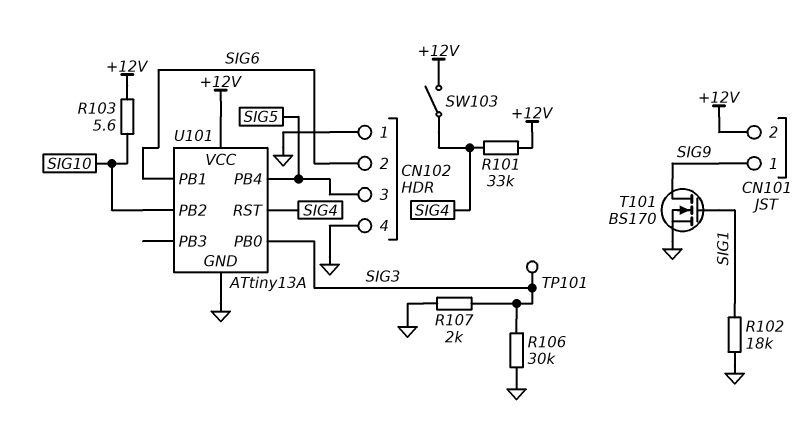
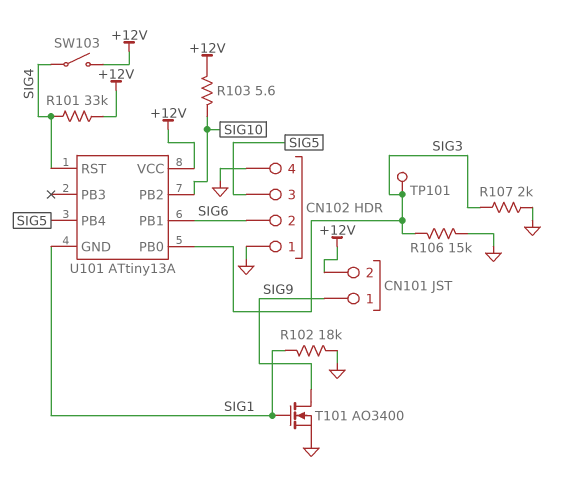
R106: 30k (GND, SIG3) -> 15k (GND, SIG3)
T101: NMOS BS170 (G SIG1, D SIG9, S GND) -> NMOS AO3400 (G SIG1, D SIG9, S GND)
U101 pin GND: GND -> SIG1

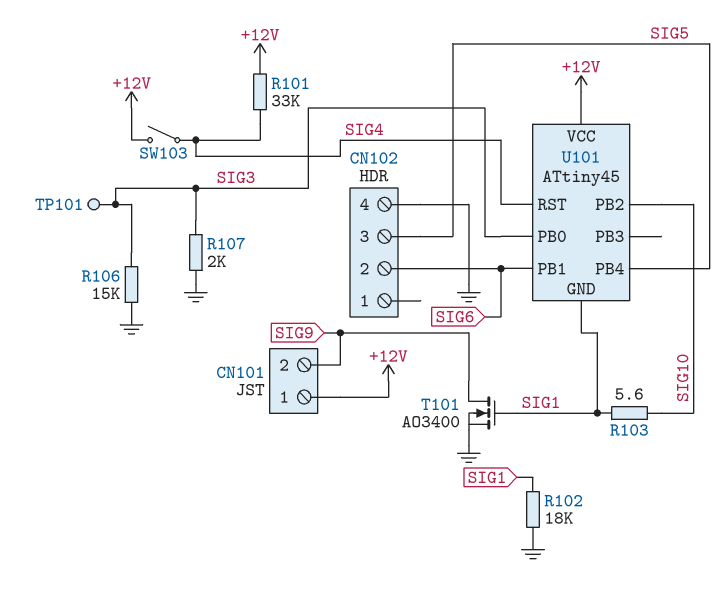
CN101 pin 1: SIG9 -> +12V
CN101 pin 2: +12V -> SIG9
CN102 pin 1: GND -> none
R103: 5.6 (+12V, SIG10) -> 5.6 (SIG1, SIG10)
U101: ATtiny13A -> ATtiny45

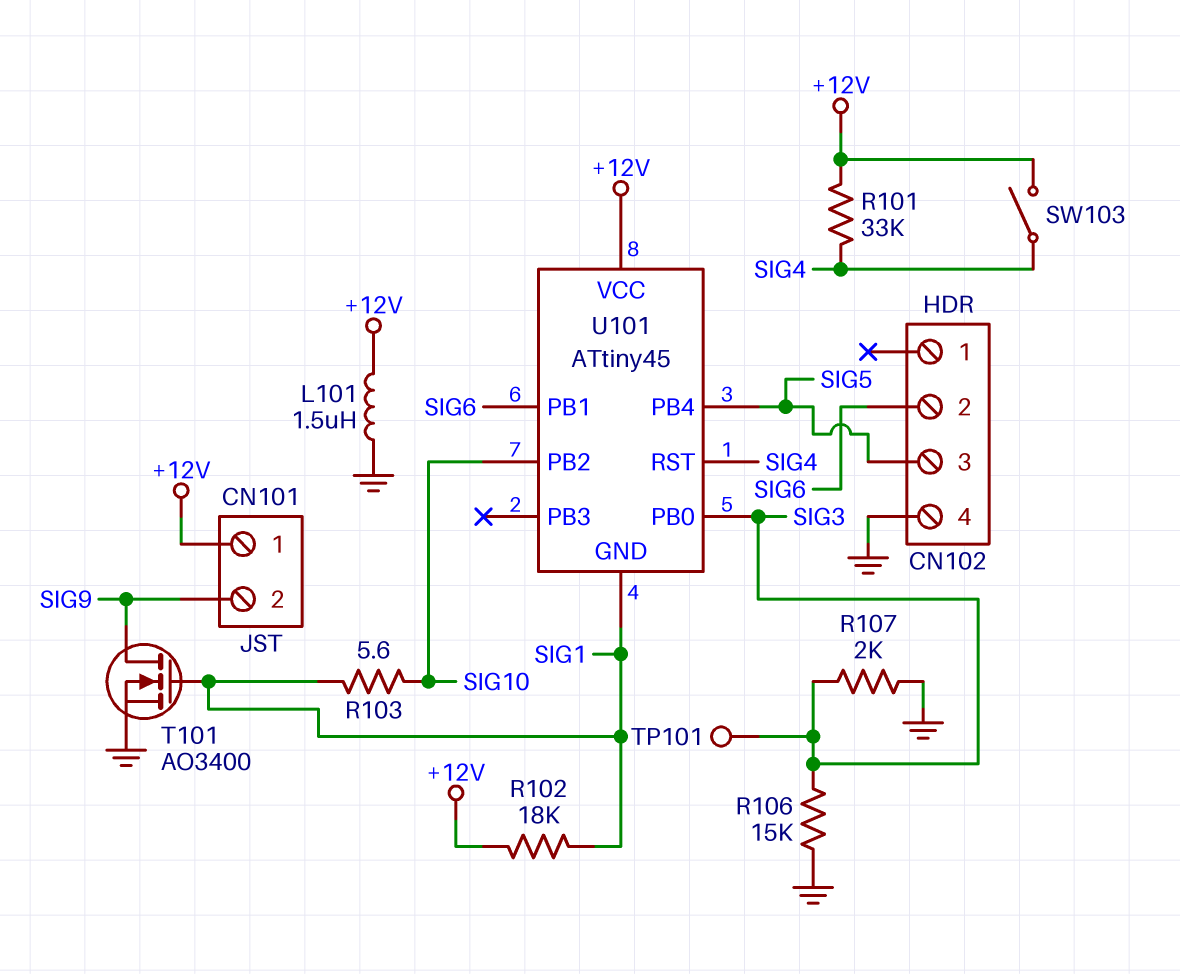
L101: none -> 1.5uH (+12V, GND)
R102: 18k (GND, SIG1) -> 18k (+12V, SIG1)

